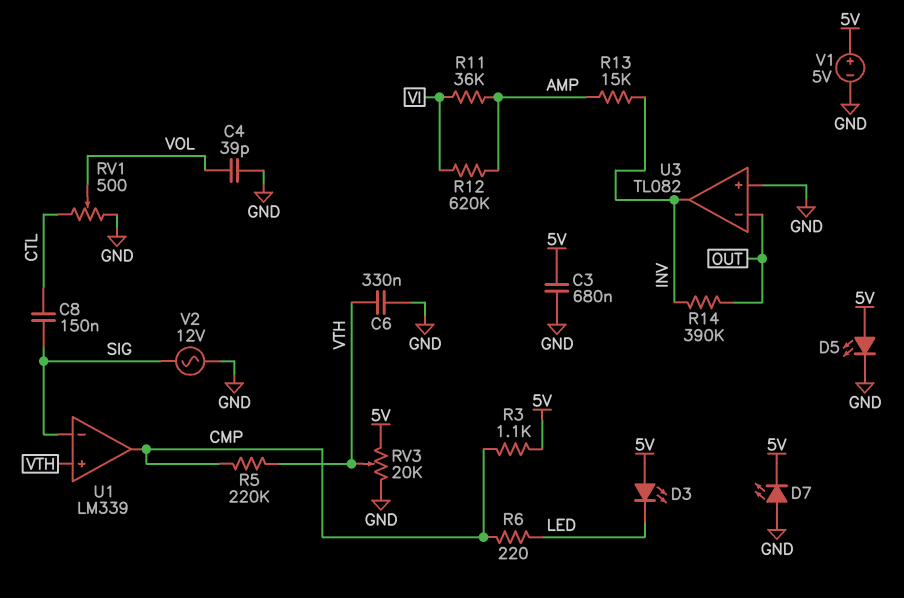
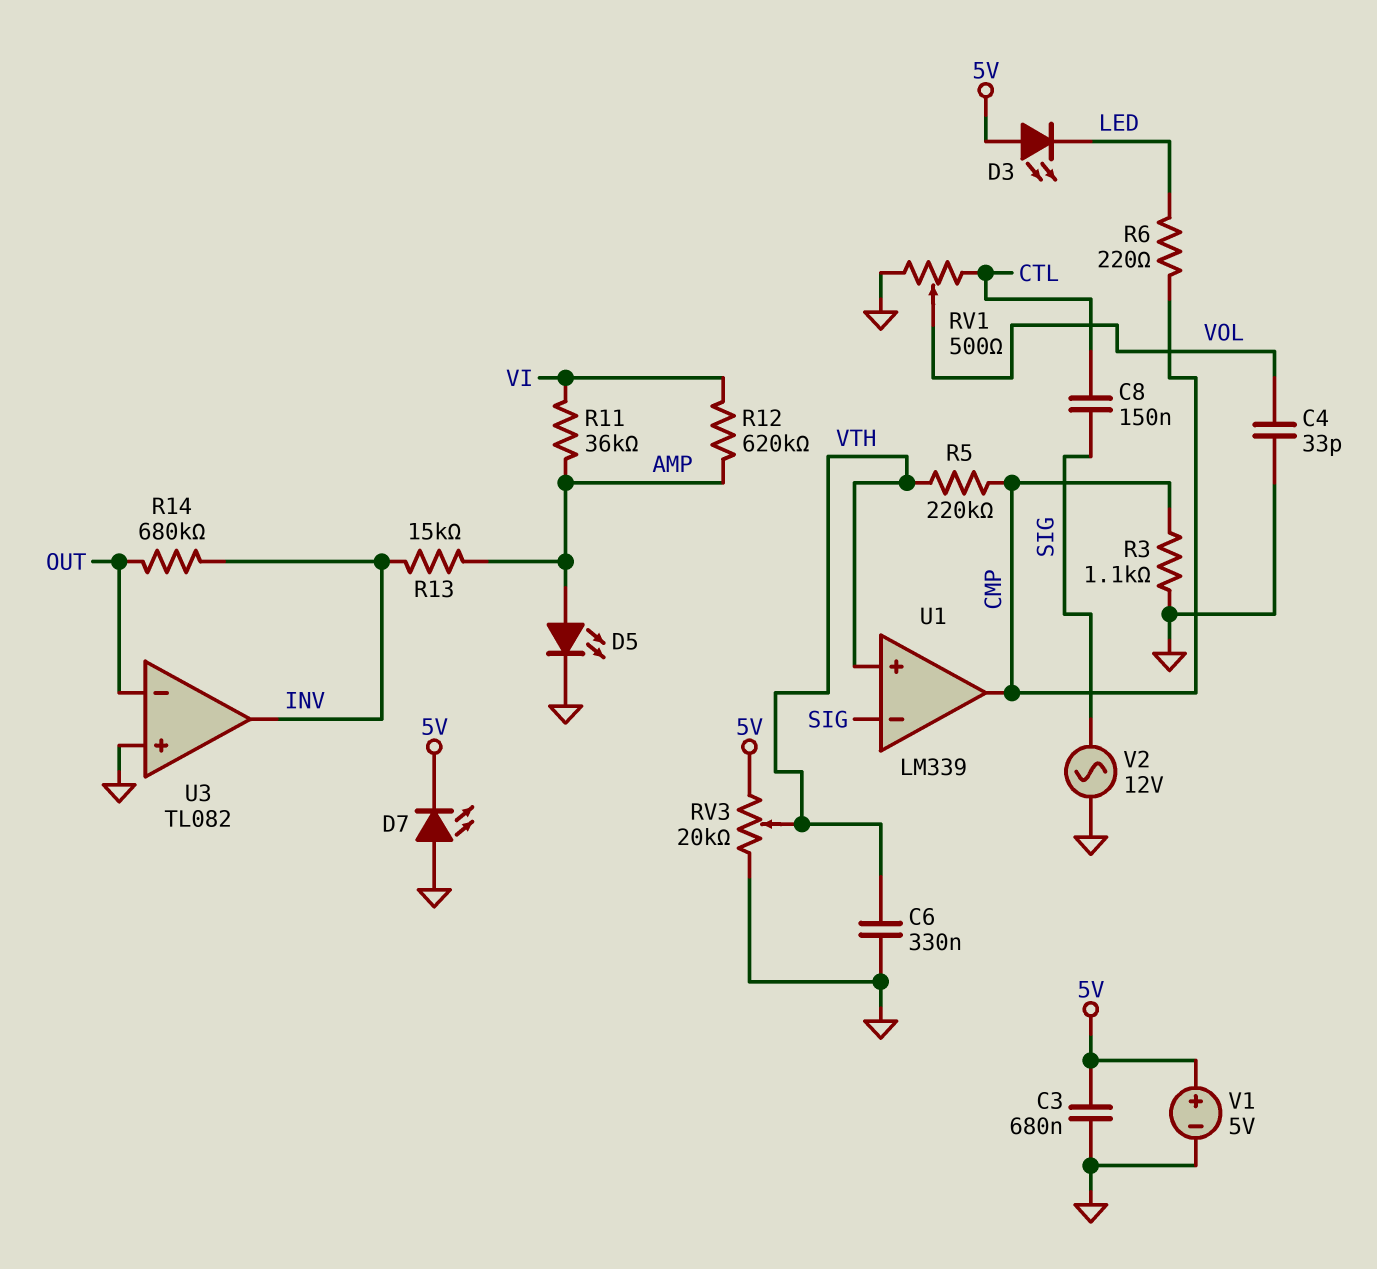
C4: 39pF (GND, VOL) -> 33pF (GND, VOL)
D5: LED (A 5V, K GND) -> LED (A AMP, K GND)
R3: 1.1k (5V, CMP) -> 1.1k (CMP, GND)
R14: 390k (INV, OUT) -> 680k (INV, OUT)

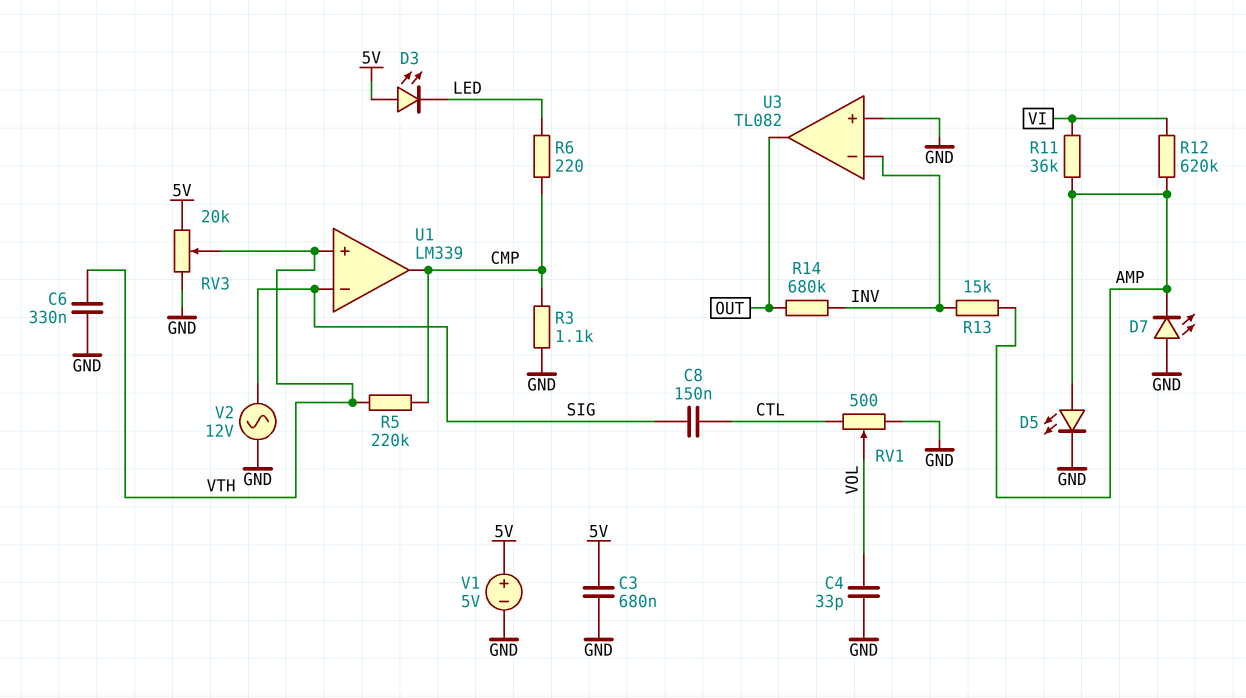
D7: LED (A GND, K 5V) -> LED (A GND, K AMP)
U3 pin in-: OUT -> INV
U3 pin out: INV -> OUT

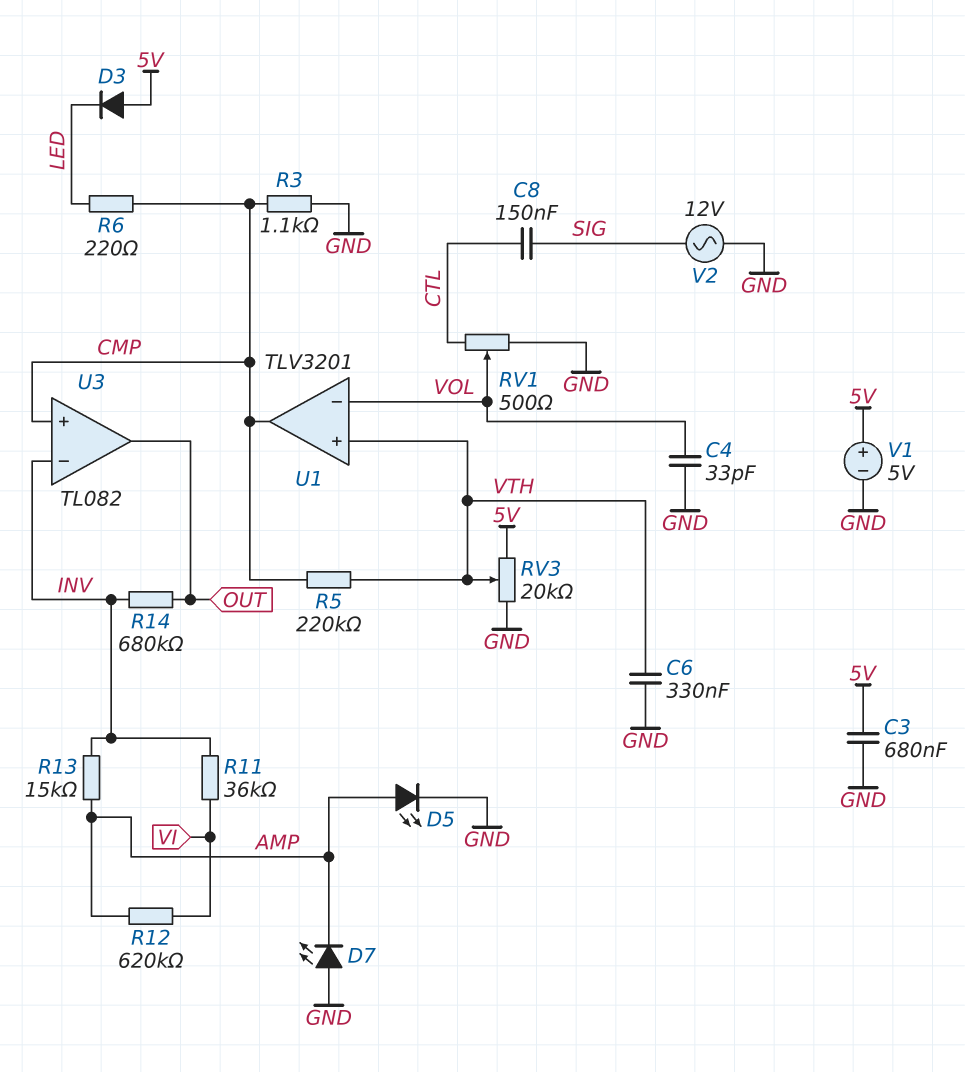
D3: LED (A 5V, K LED) -> diode (A 5V, K LED)
R11: 36k (AMP, VI) -> 36k (INV, VI)
U1: LM339 -> TLV3201
U1 pin in-: SIG -> VOL
U3 pin in+: GND -> CMP

